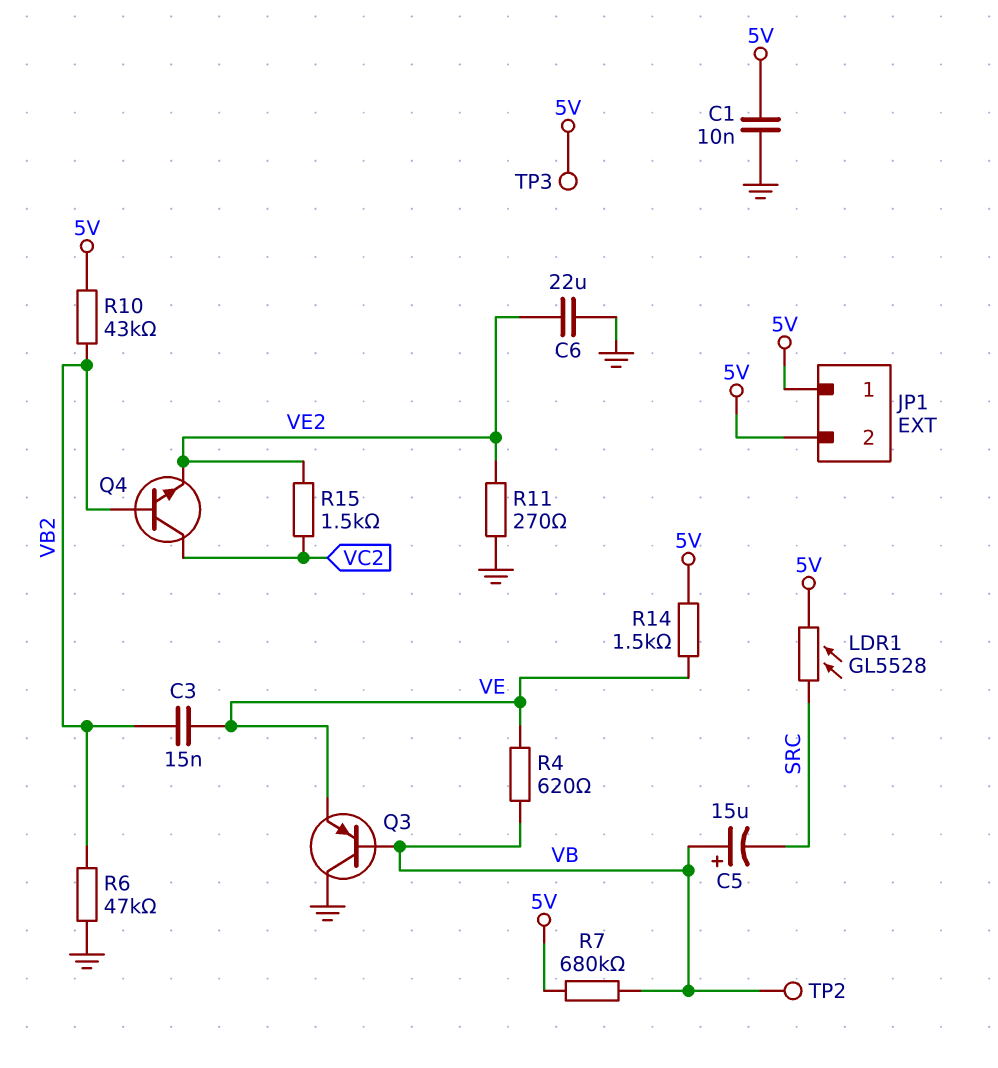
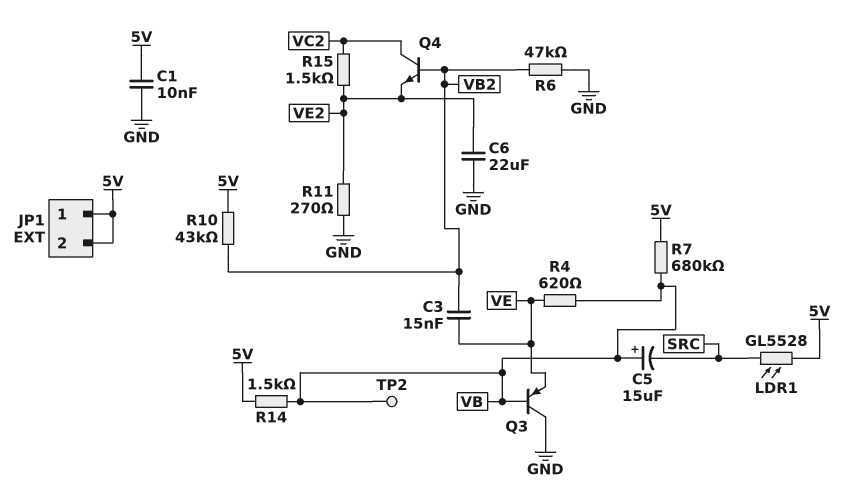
R14: 1.5k (5V, VE) -> 1.5k (5V, VB)
TP3: test point (5V) -> none

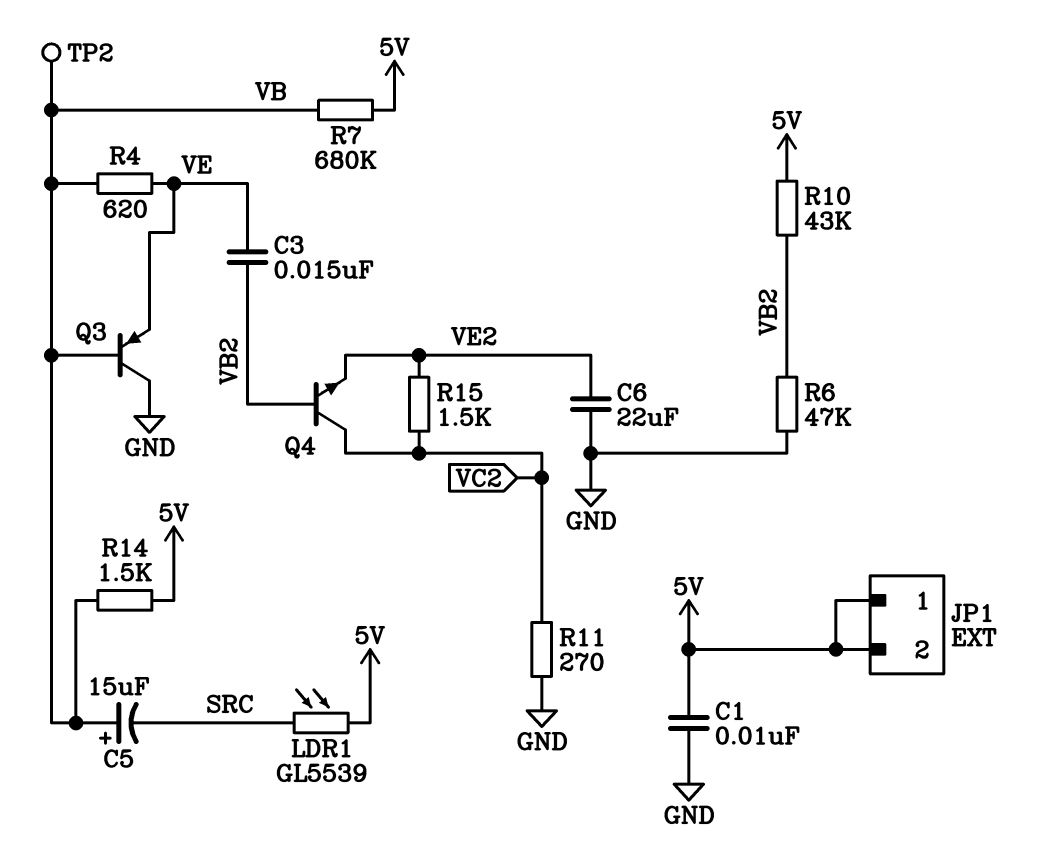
LDR1: GL5528 (5V, SRC) -> GL5539 (5V, SRC)
R11: 270 (GND, VE2) -> 270 (GND, VC2)

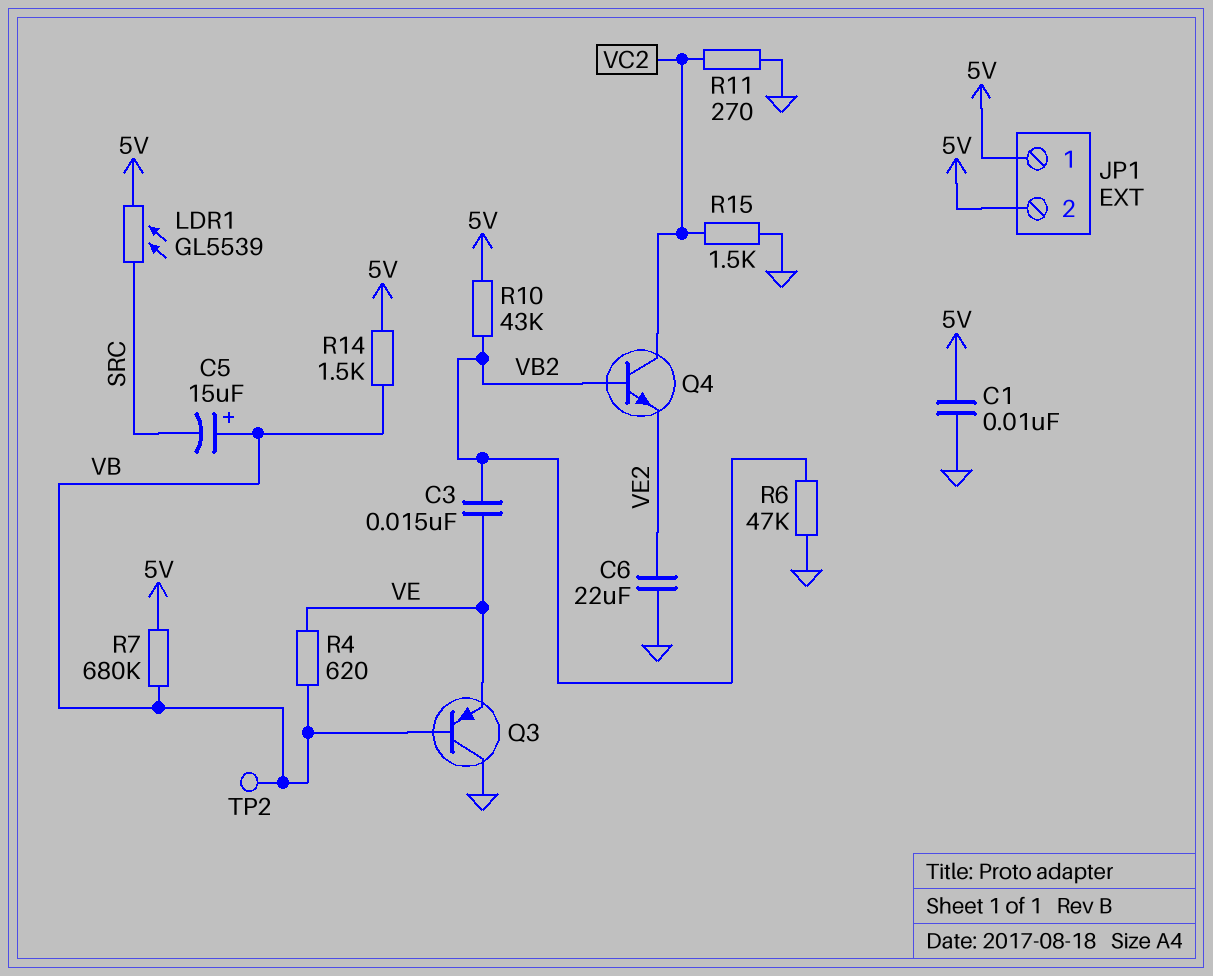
R15: 1.5k (VC2, VE2) -> 1.5k (GND, VC2)

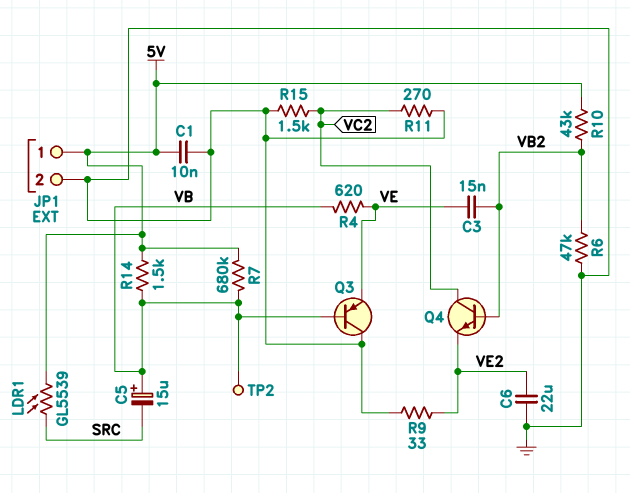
JP1 pin 2: 5V -> GND
R9: none -> 33 (GND, VE2)

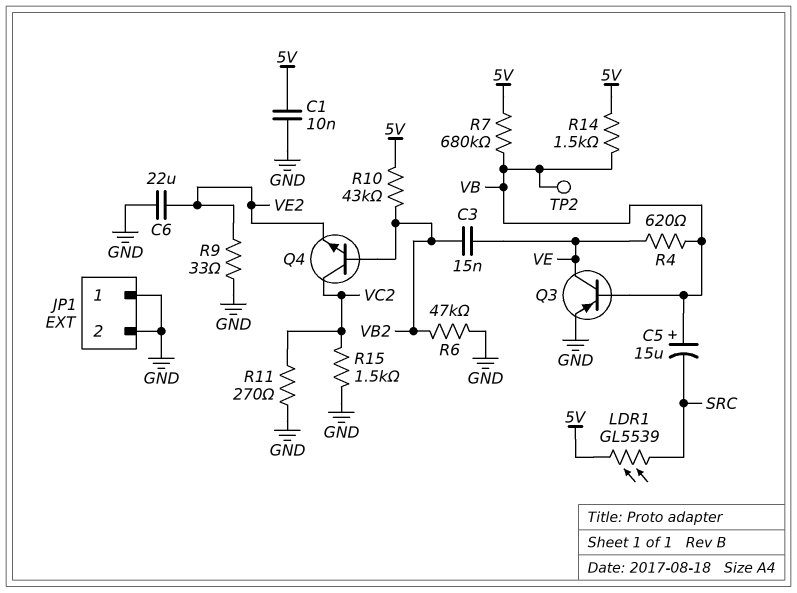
JP1 pin 1: 5V -> GND
Q3: PNP (B VB, C GND, E VE) -> PNP (B VB, C VE, E GND)

